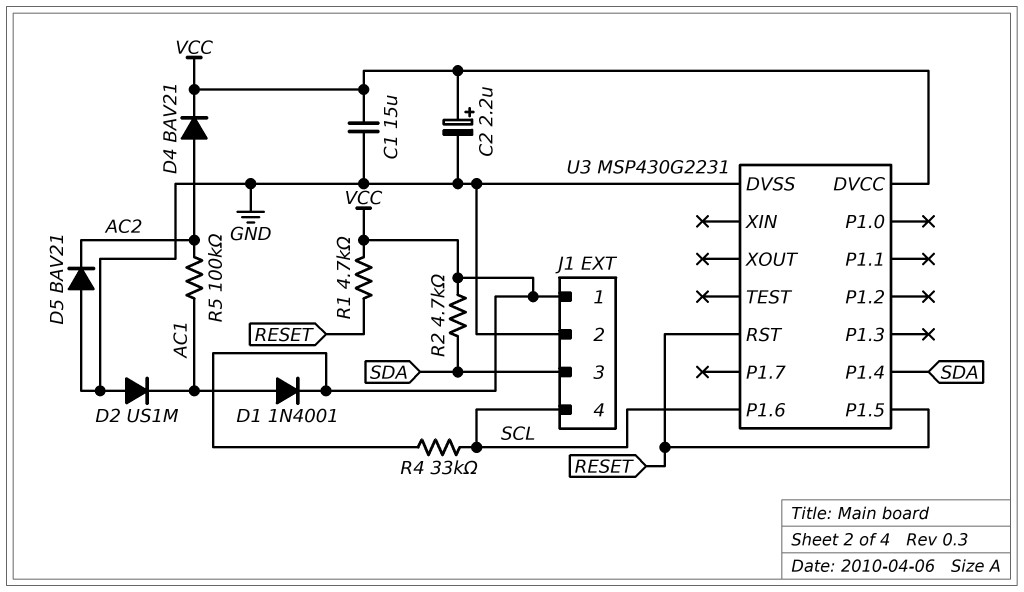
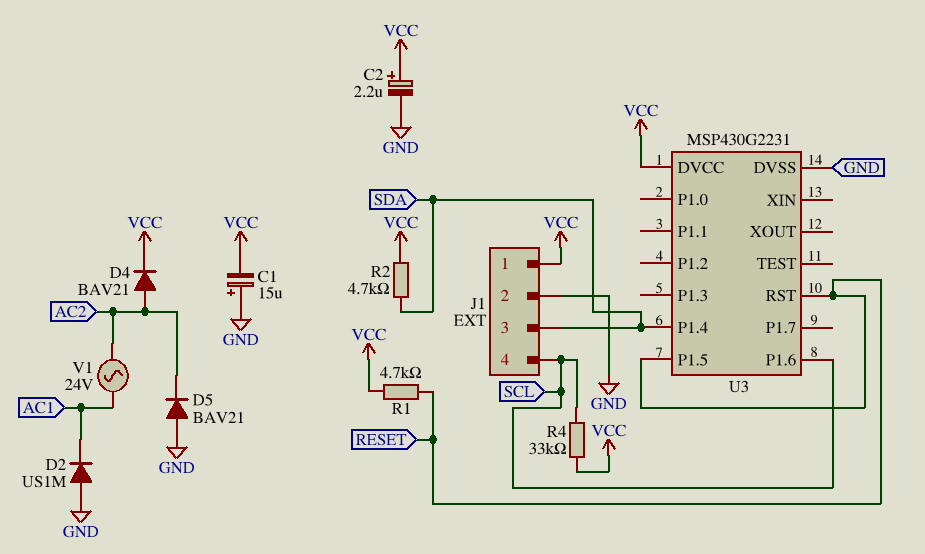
C1: 15uF (GND, VCC) -> 15uF (plus GND, minus VCC)
D1: diode 1N4001 (A AC1, K VCC) -> none
R5: 100k (AC1, AC2) -> none
V1: none -> AC 24V (AC1, AC2)

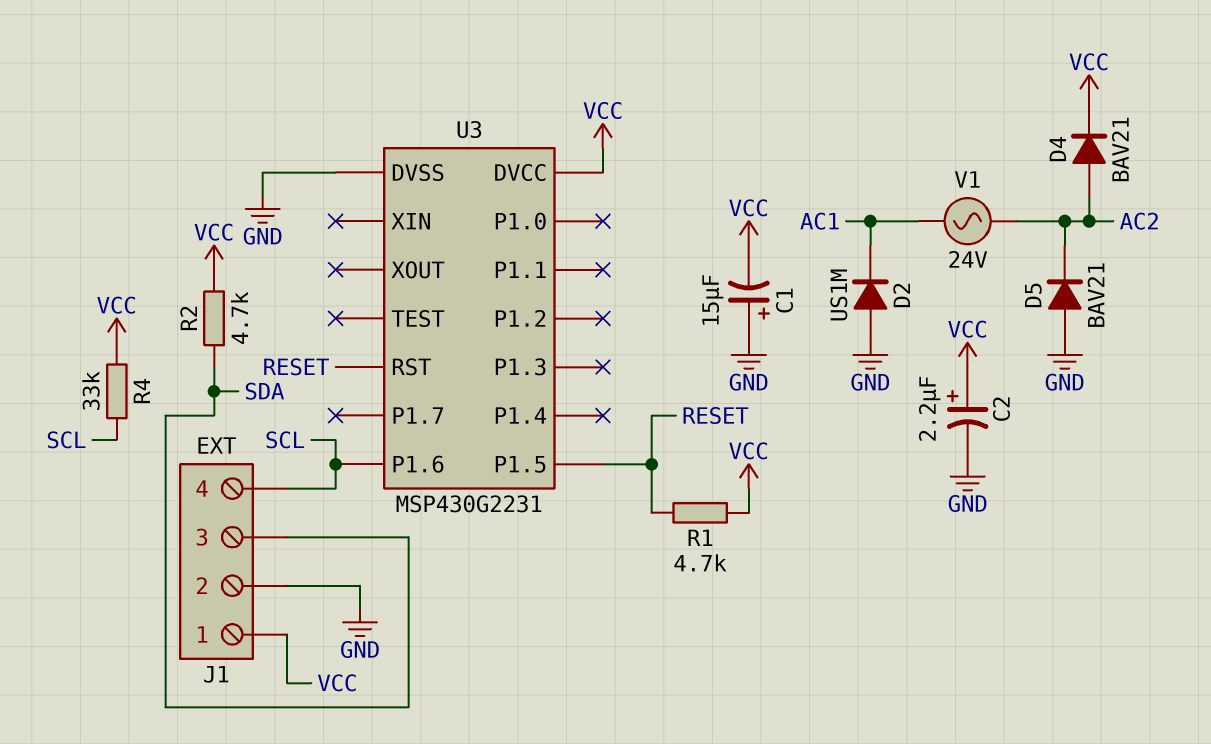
U3 pin P1.4: SDA -> none

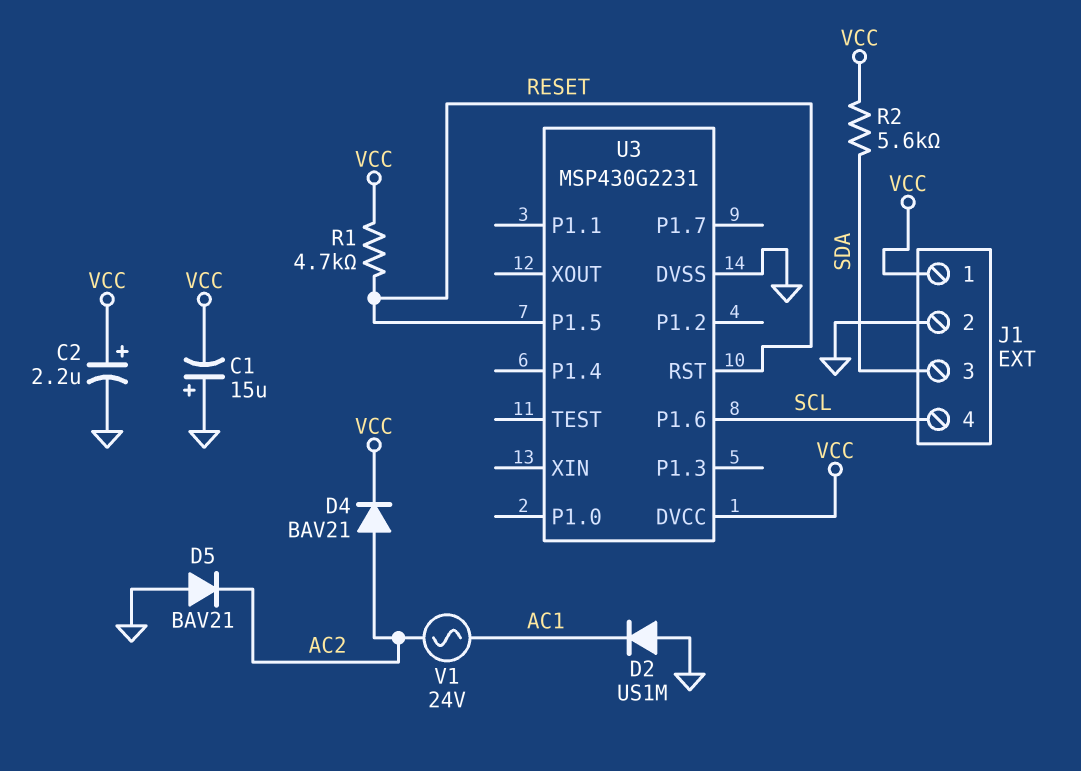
R2: 4.7k (SDA, VCC) -> 5.6k (SDA, VCC)
R4: 33k (SCL, VCC) -> none

